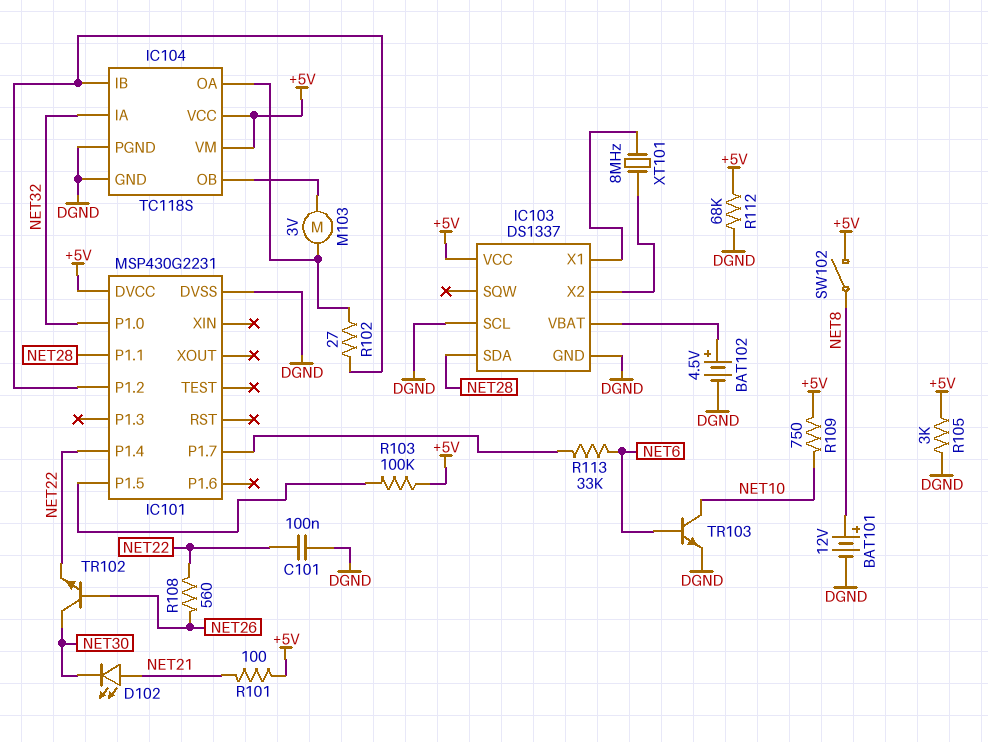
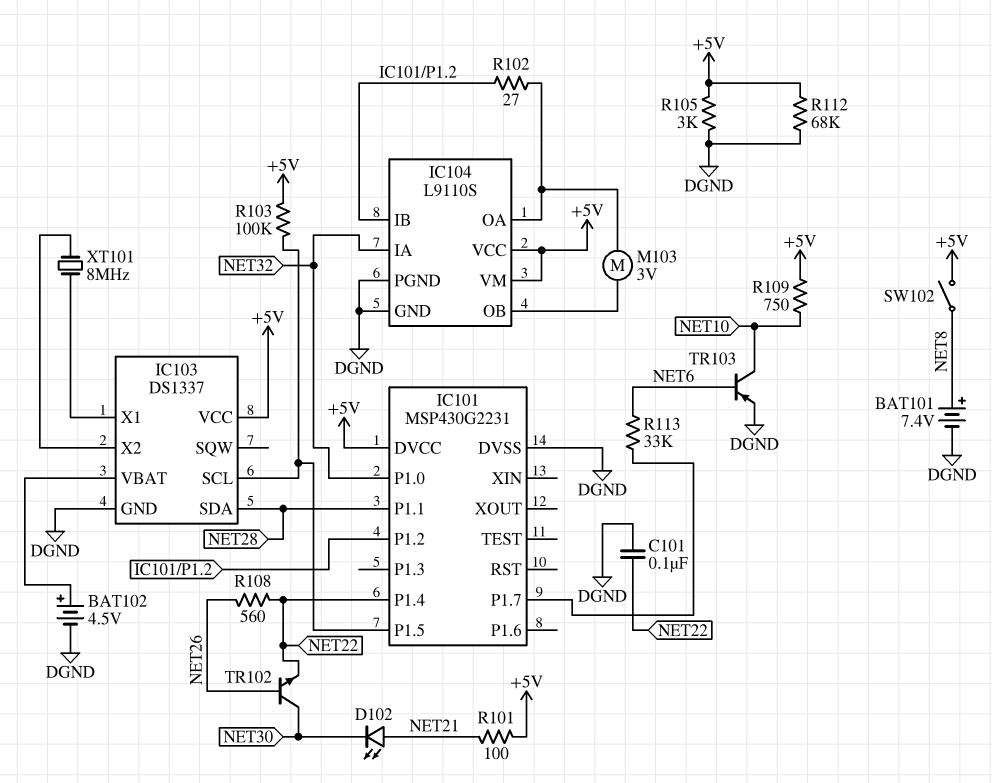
BAT101: 12V (plus NET8, minus DGND) -> 7.4V (plus NET8, minus DGND)
IC103 pin SCL: DGND -> IC101/P1.5
IC104: TC118S -> L9110S
TR103: NPN (B NET6, C NET10, E DGND) -> PNP (B NET6, C NET10, E DGND)

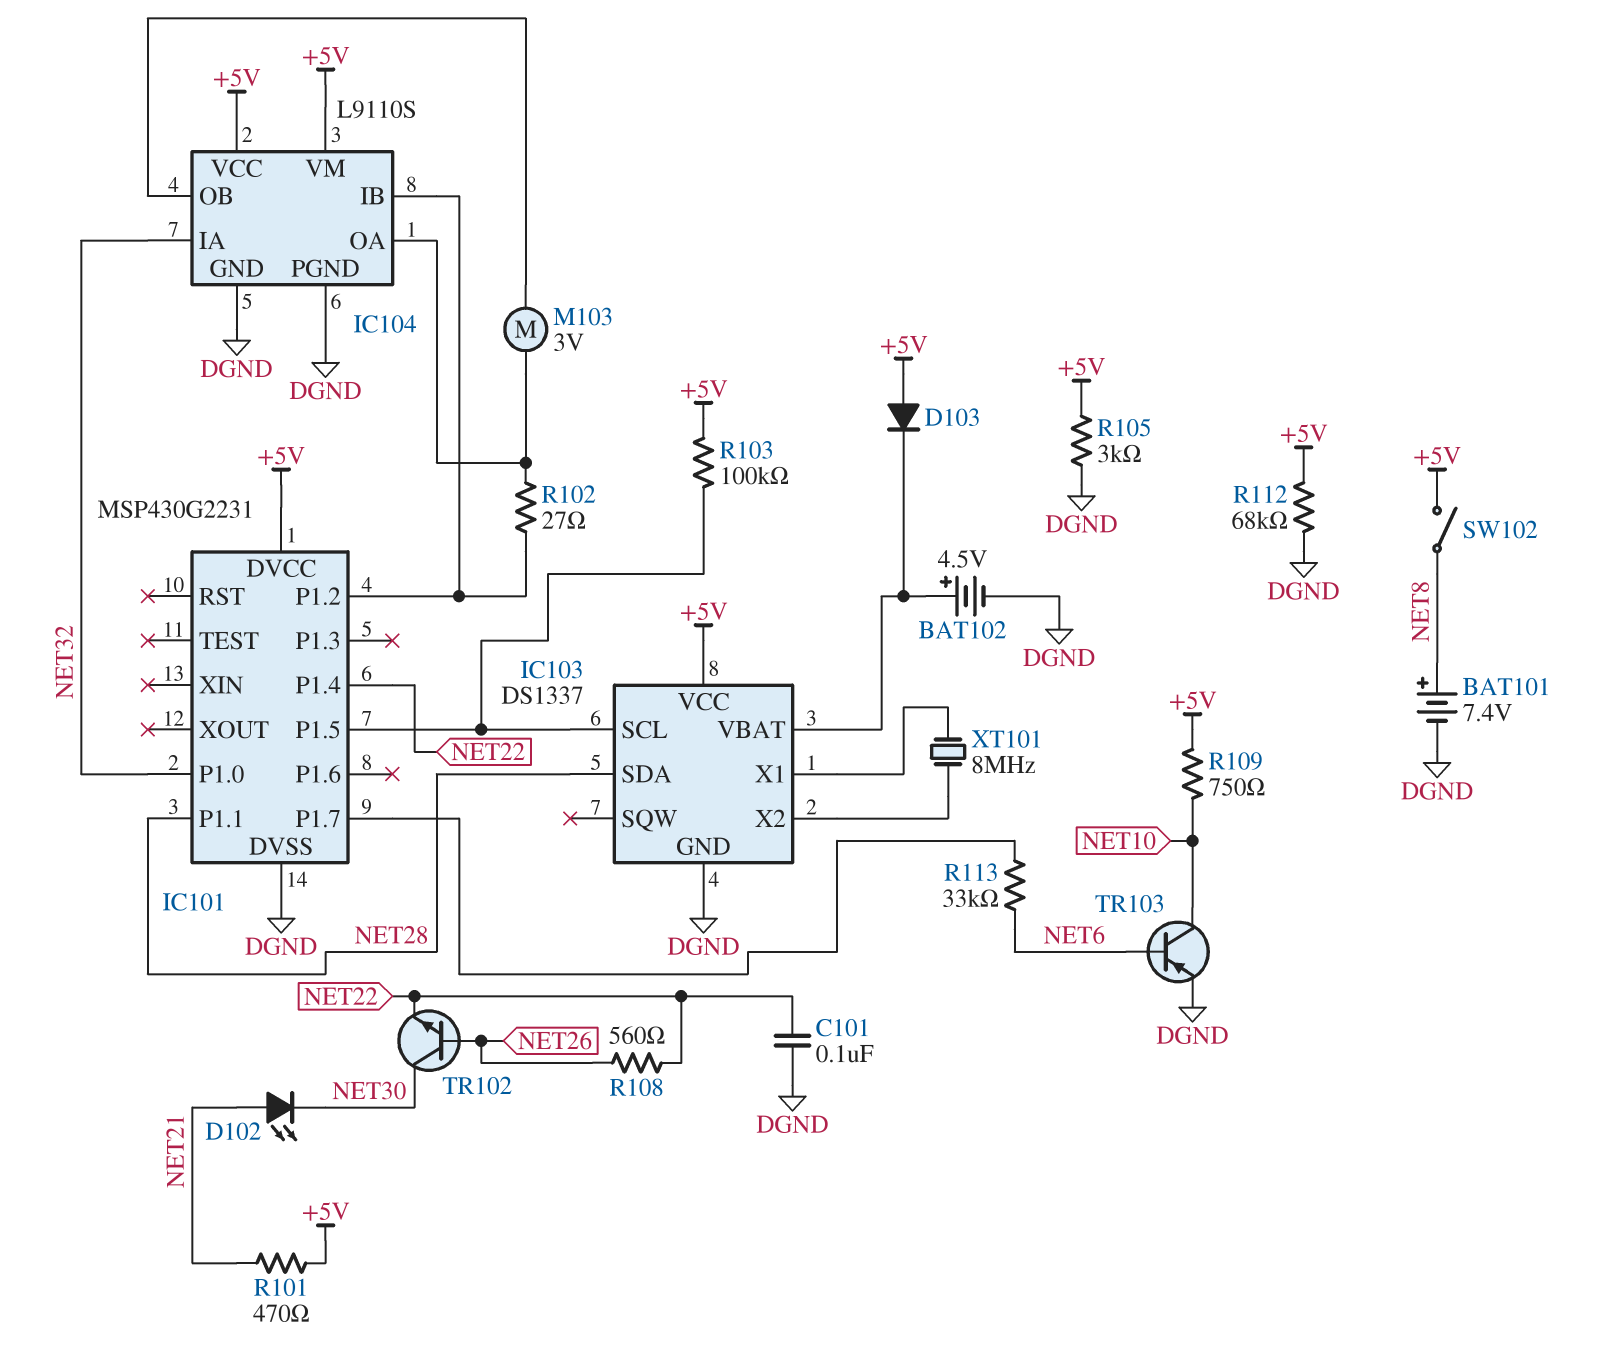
D103: none -> diode (A +5V, K IC103/VBAT)
R101: 100 (+5V, NET21) -> 470 (+5V, NET21)

